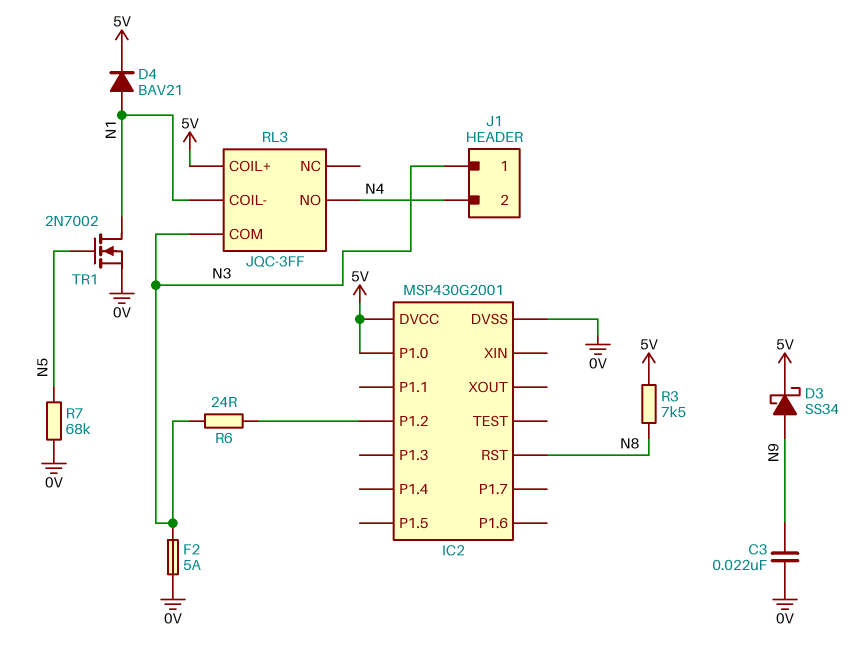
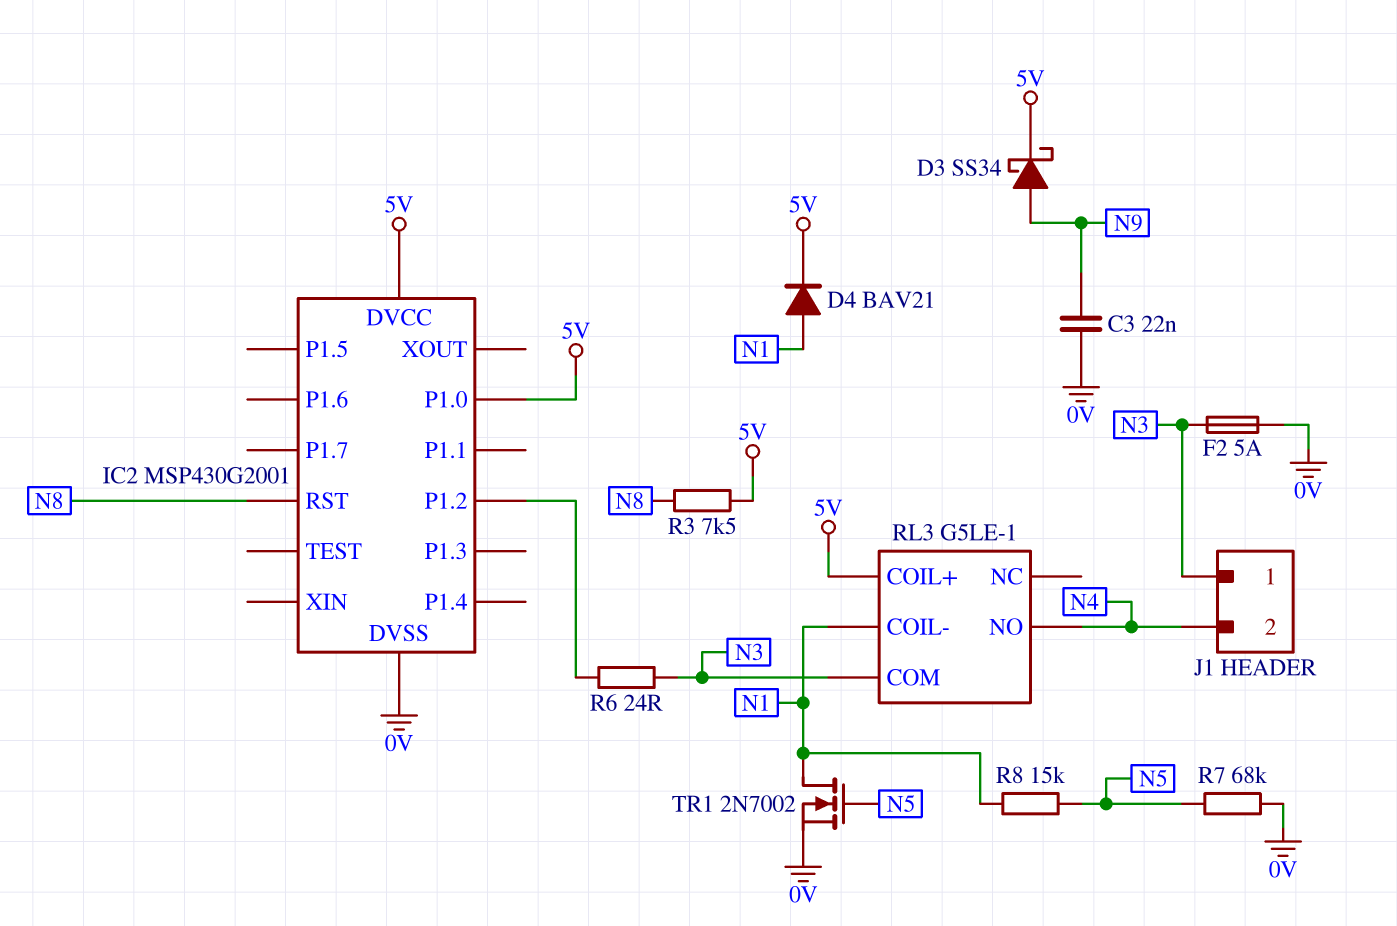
R8: none -> 15k (N1, N5)
RL3: JQC-3FF -> G5LE-1

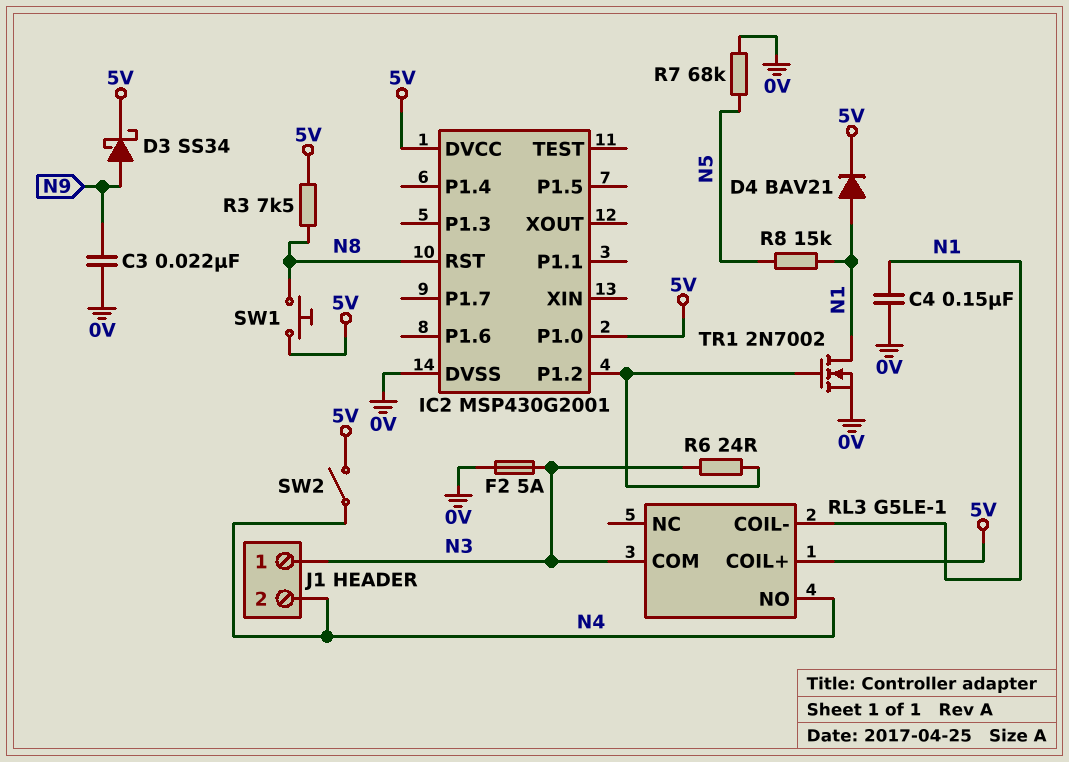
C4: none -> 150nF (0V, N1)
SW1: none -> button (5V, N8)
SW2: none -> switch (5V, N4)
TR1: NMOS 2N7002 (G N5, D N1, S 0V) -> NMOS 2N7002 (G IC2/P1.2, D N1, S 0V)

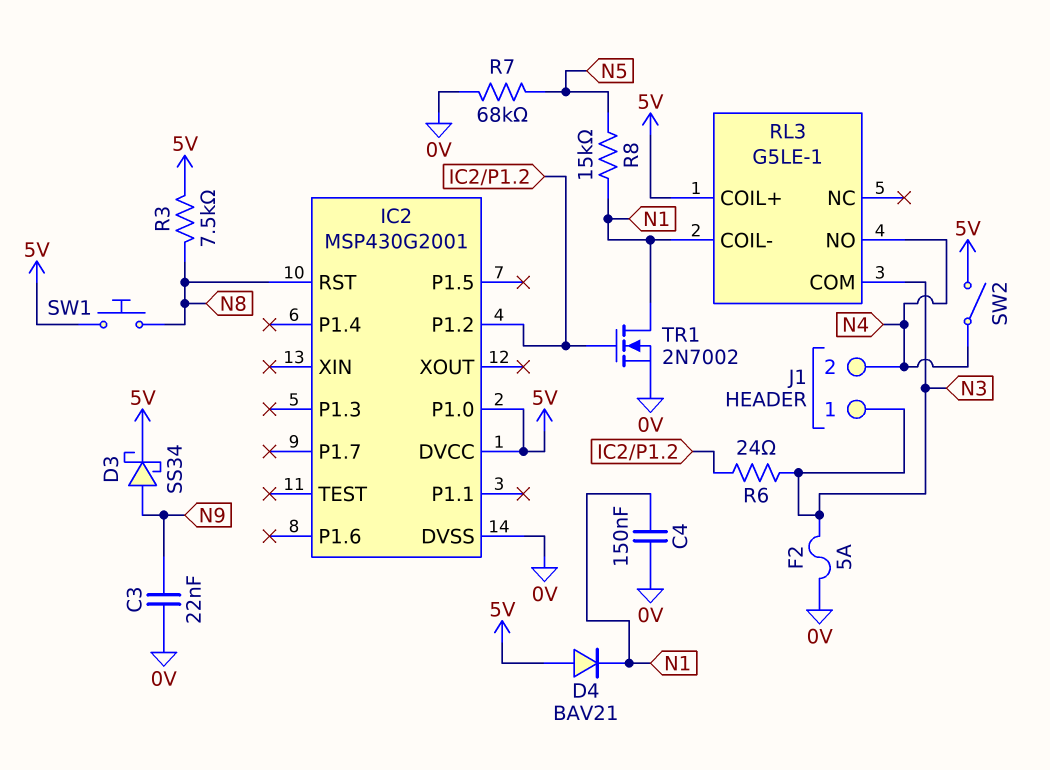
D4: diode BAV21 (A N1, K 5V) -> diode BAV21 (A 5V, K N1)

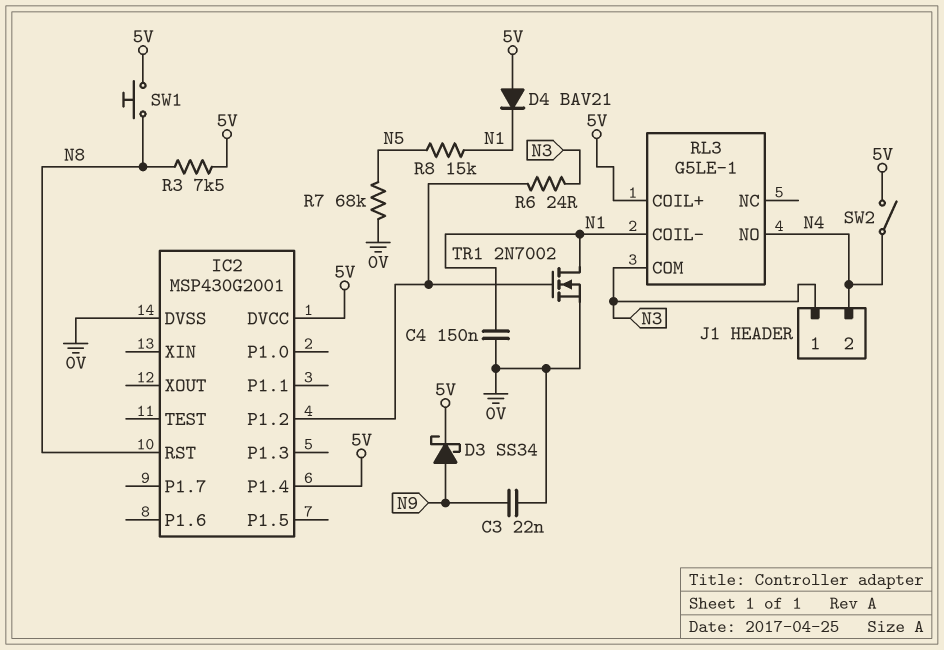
F2: 5A (0V, N3) -> none
IC2 pin P1.0: 5V -> none
IC2 pin P1.4: none -> 5V

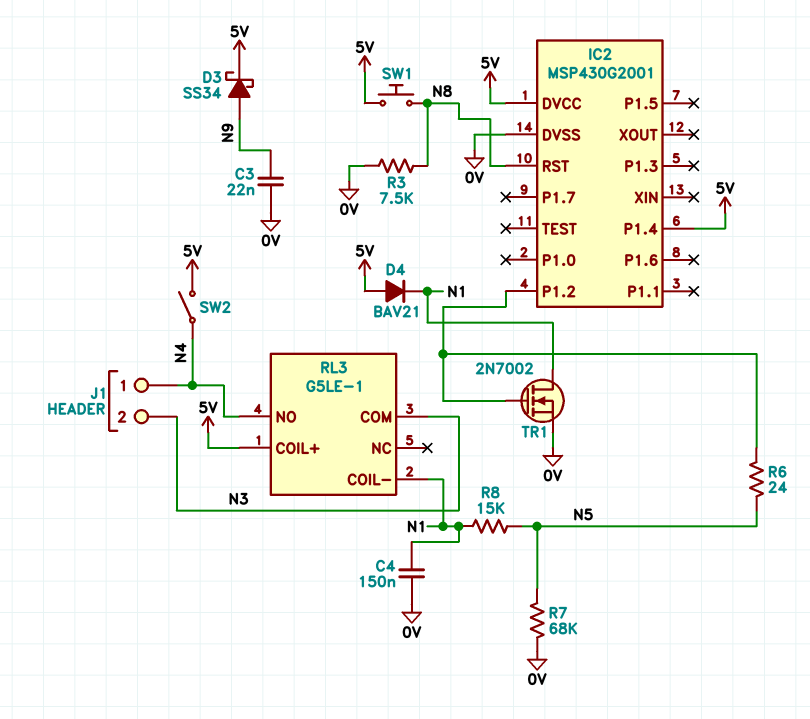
J1 pin 1: N3 -> N4
J1 pin 2: N4 -> N3
R3: 7.5k (5V, N8) -> 7.5k (0V, N8)
R6: 24 (IC2/P1.2, N3) -> 24 (IC2/P1.2, N5)

